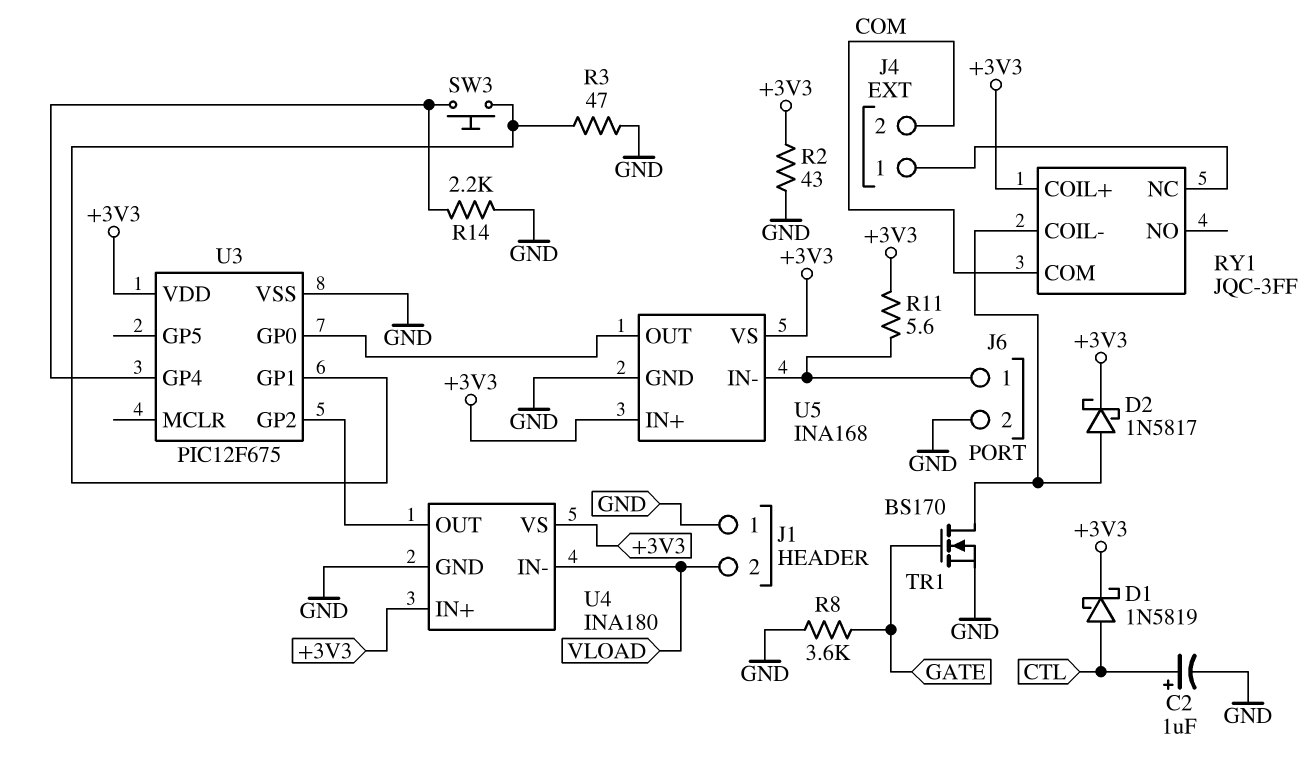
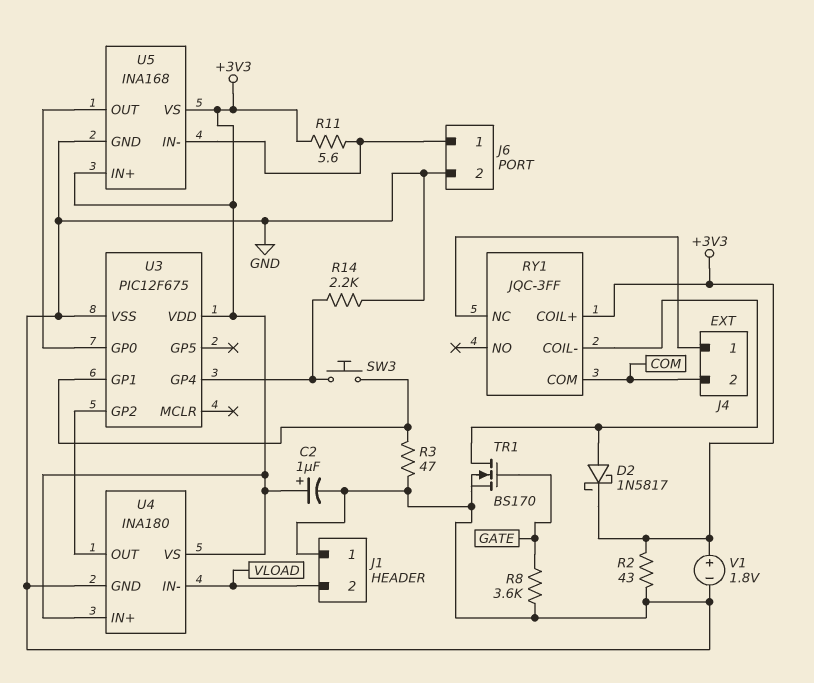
C2: 1uF (plus CTL, minus GND) -> 1uF (plus +3V3, minus GND)
D1: schottky 1N5819 (A CTL, K +3V3) -> none
V1: none -> 1.8V (plus +3V3, minus GND)

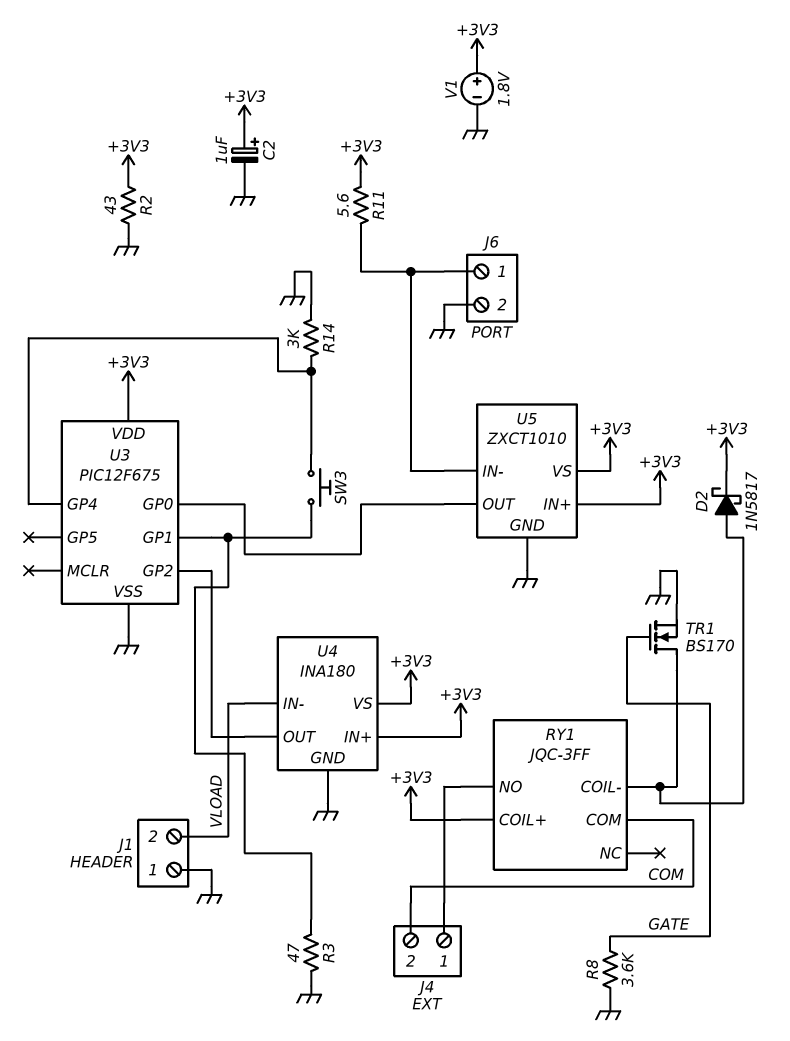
R14: 2.2k (GND, U3/GP4) -> 3k (GND, U3/GP4)
RY1 pin NC: J4/1 -> none
RY1 pin NO: none -> J4/1
U5: INA168 -> ZXCT1010

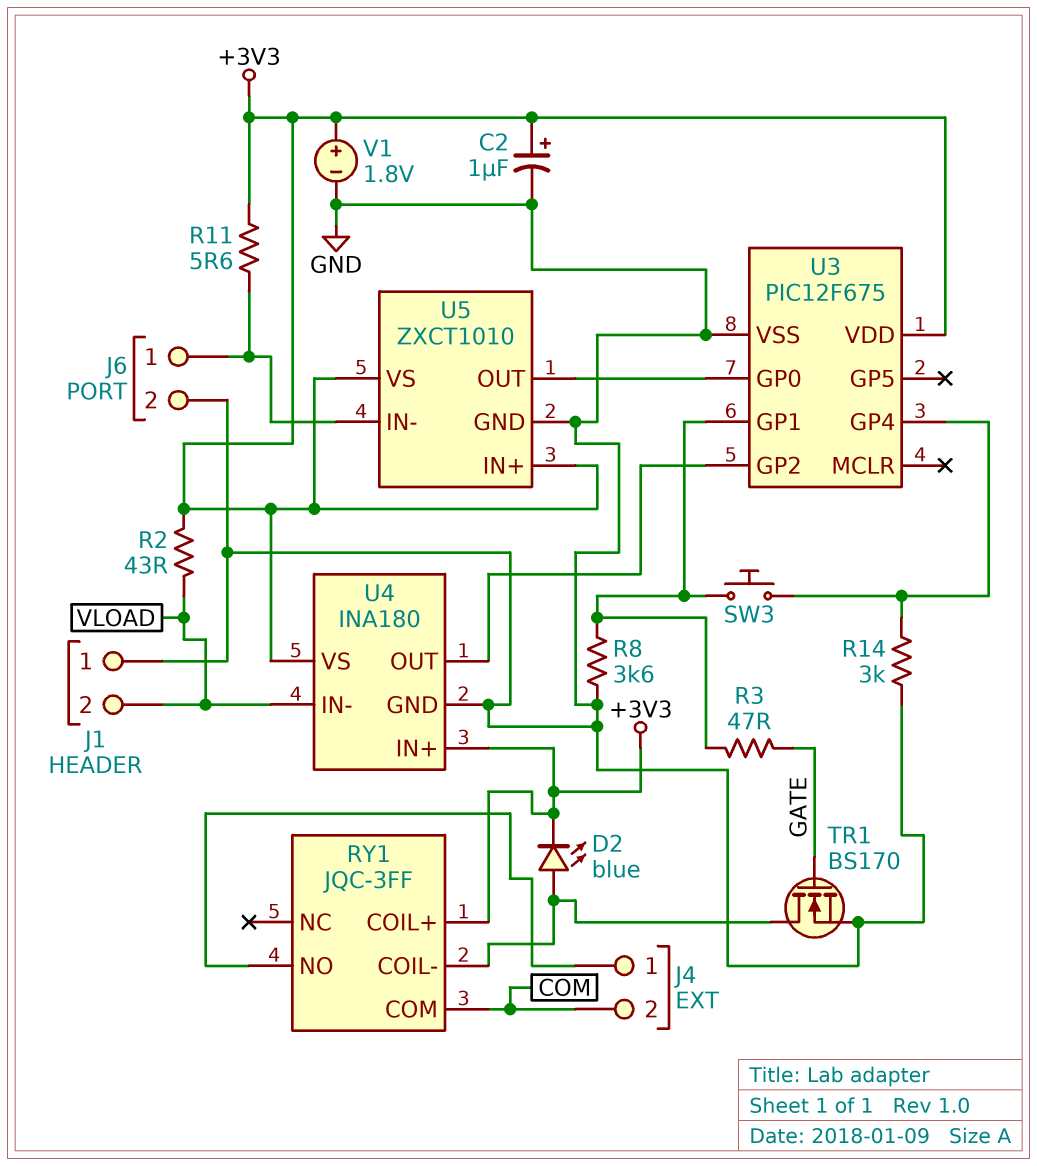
D2: schottky 1N5817 (A RY1/COIL-, K +3V3) -> LED blue (A RY1/COIL-, K +3V3)
R2: 43 (+3V3, GND) -> 43 (+3V3, VLOAD)
R3: 47 (GND, U3/GP1) -> 47 (GATE, U3/GP1)
R8: 3.6k (GATE, GND) -> 3.6k (GND, U3/GP1)

